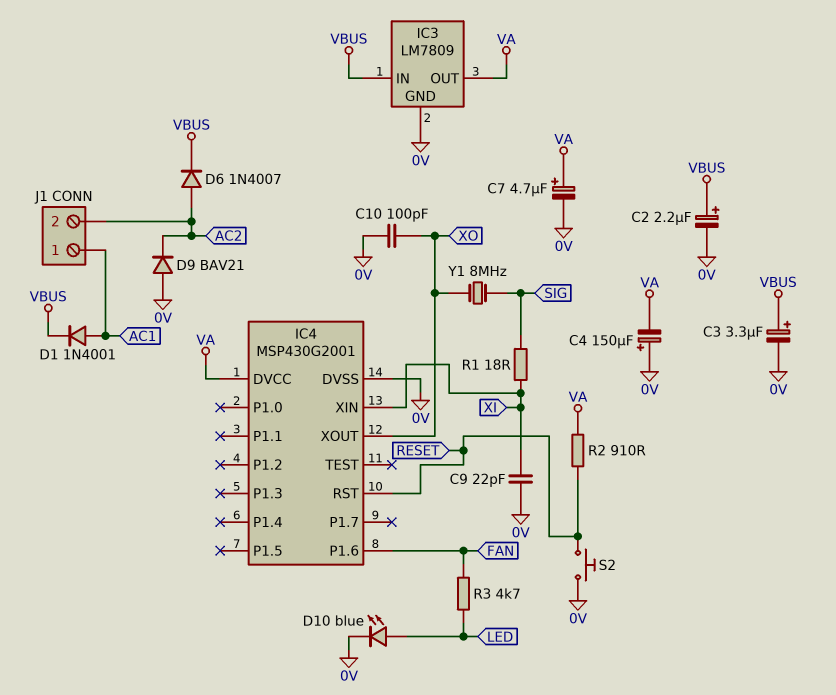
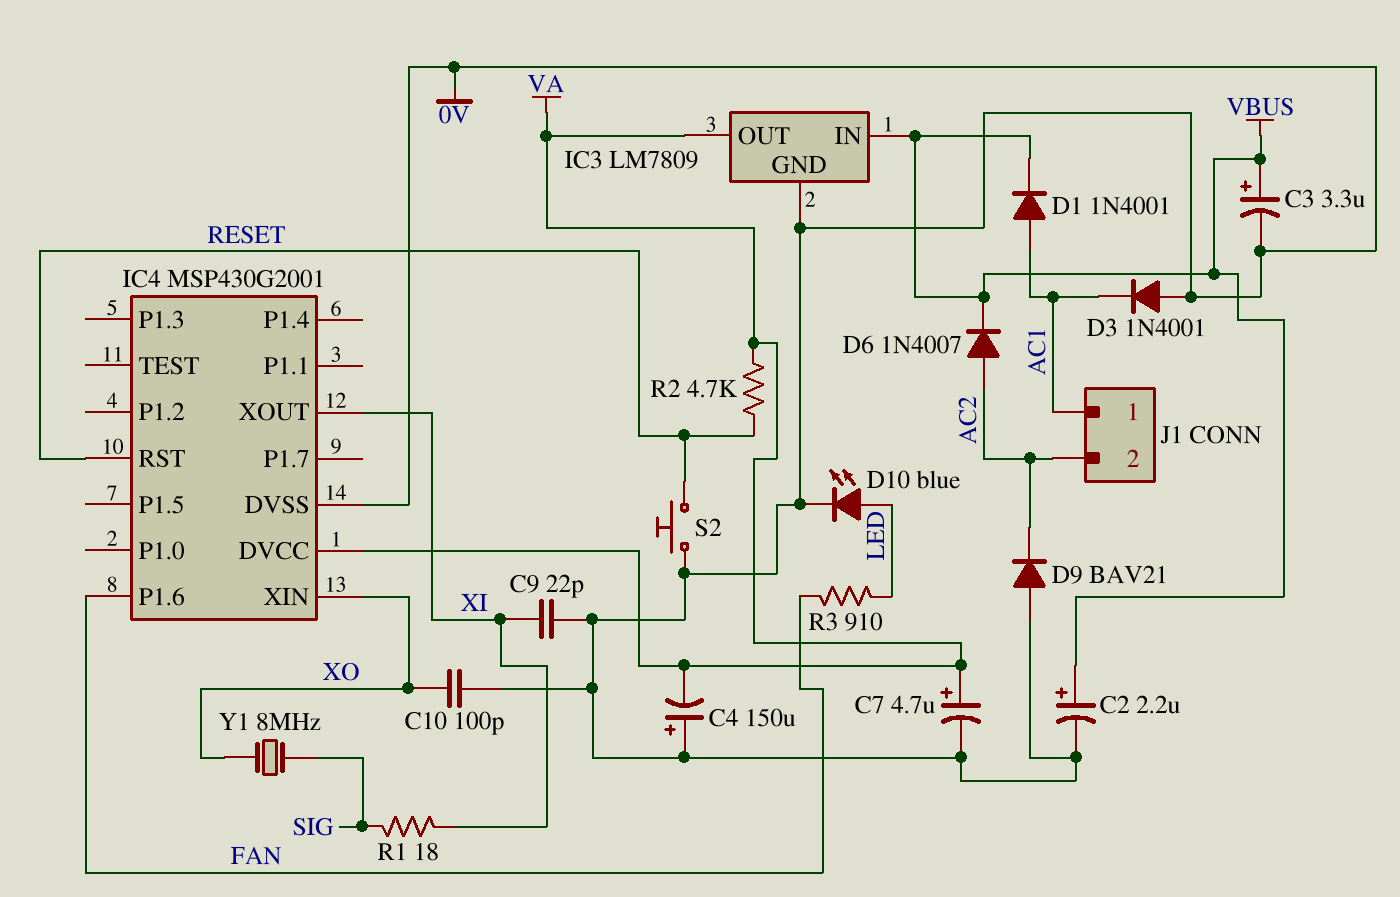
D3: none -> diode 1N4001 (A 0V, K AC1)
IC4 pin XIN: XI -> XO
IC4 pin XOUT: XO -> XI
R2: 910 (RESET, VA) -> 4.7k (RESET, VA)
R3: 4.7k (FAN, LED) -> 910 (FAN, LED)

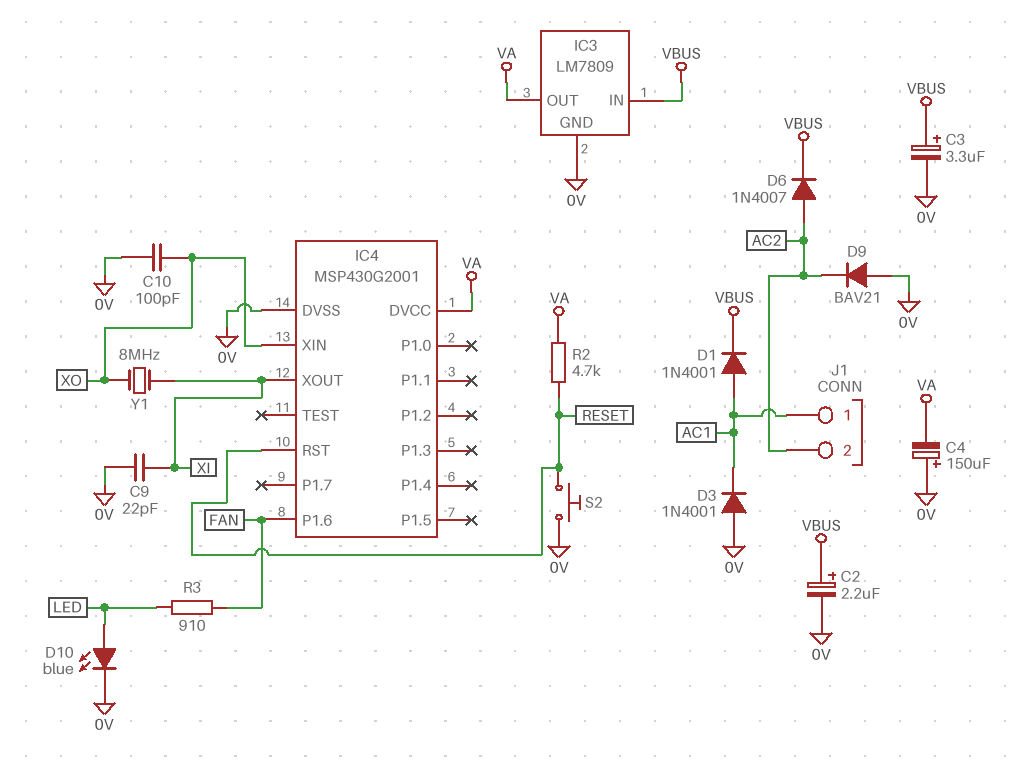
C7: 4.7uF (plus VA, minus 0V) -> none
R1: 18 (SIG, XI) -> none
Y1: 8MHz (SIG, XO) -> 8MHz (XI, XO)

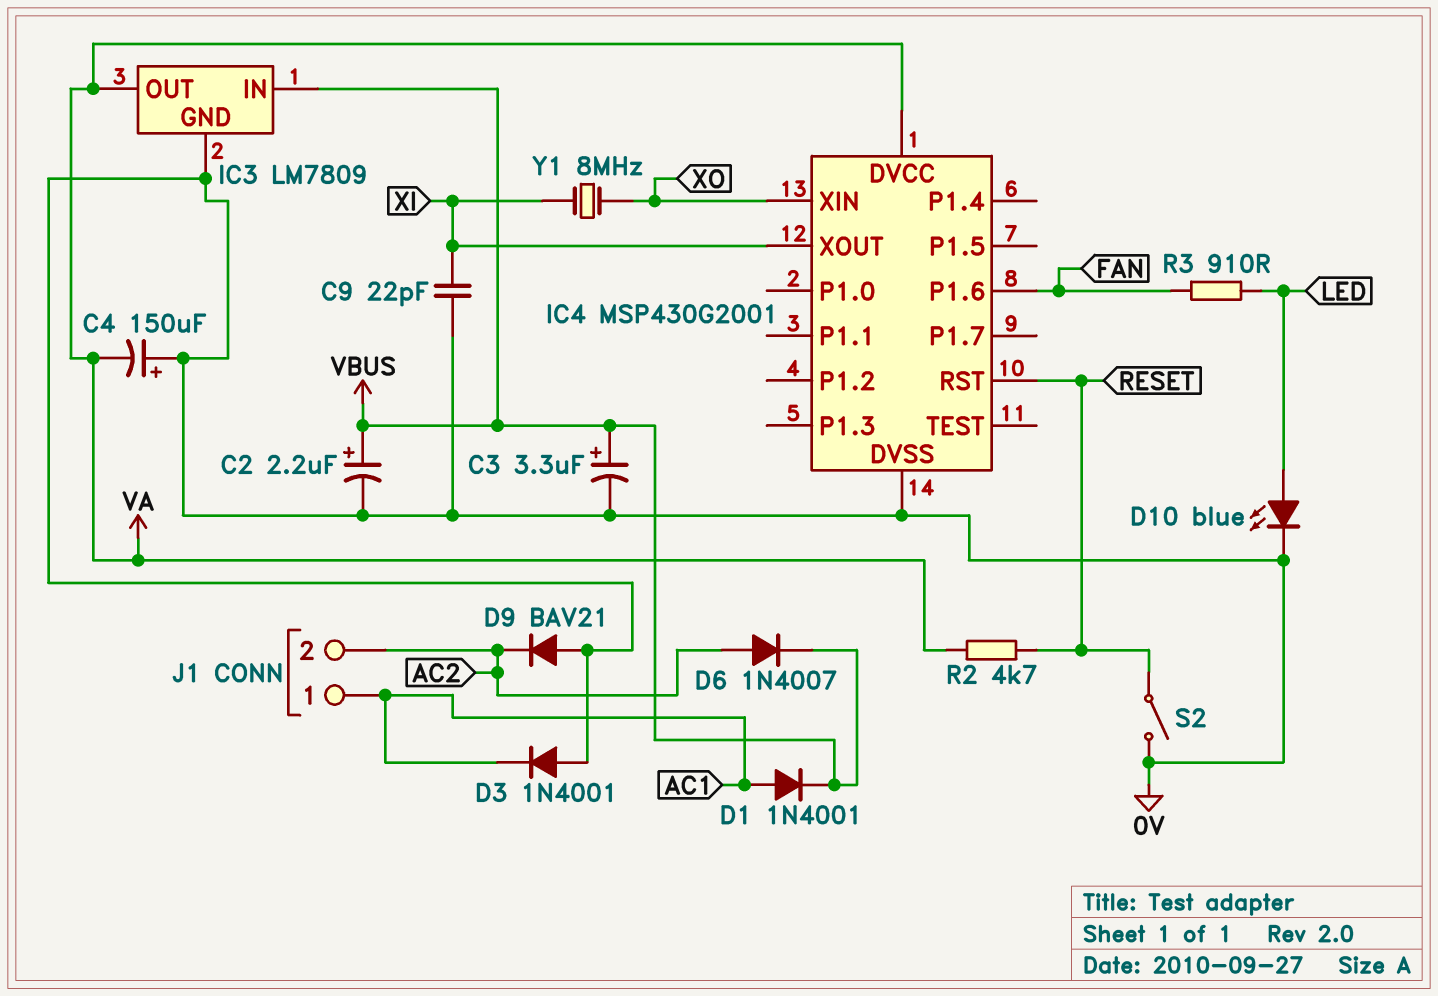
C10: 100pF (0V, XO) -> none
S2: button (0V, RESET) -> switch (0V, RESET)

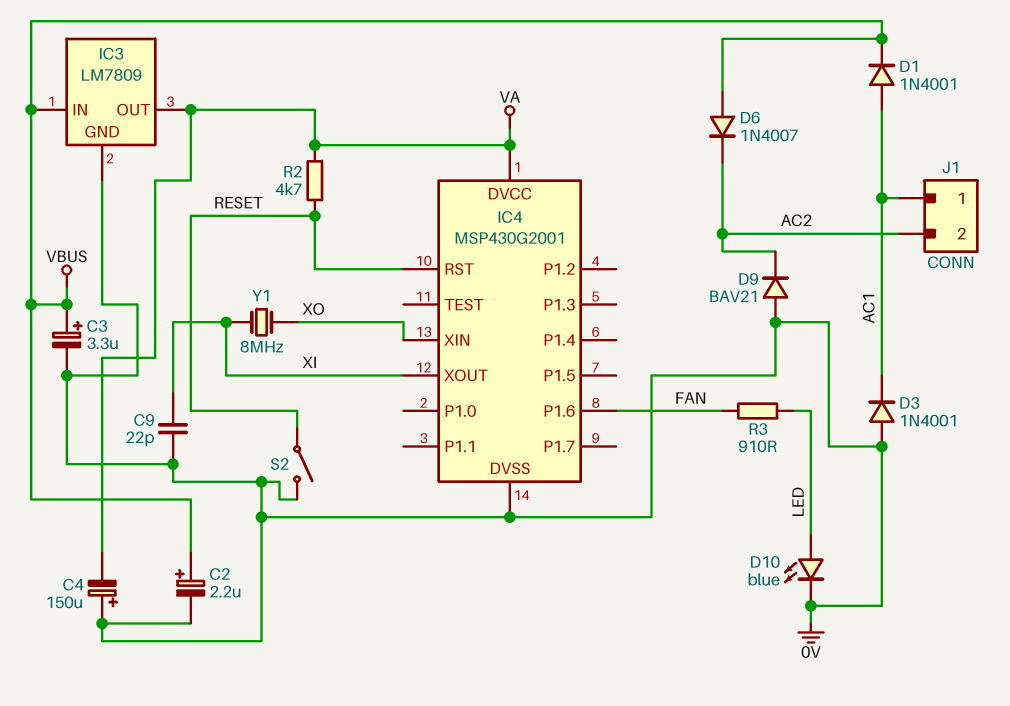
D6: diode 1N4007 (A AC2, K VBUS) -> diode 1N4007 (A VBUS, K AC2)

